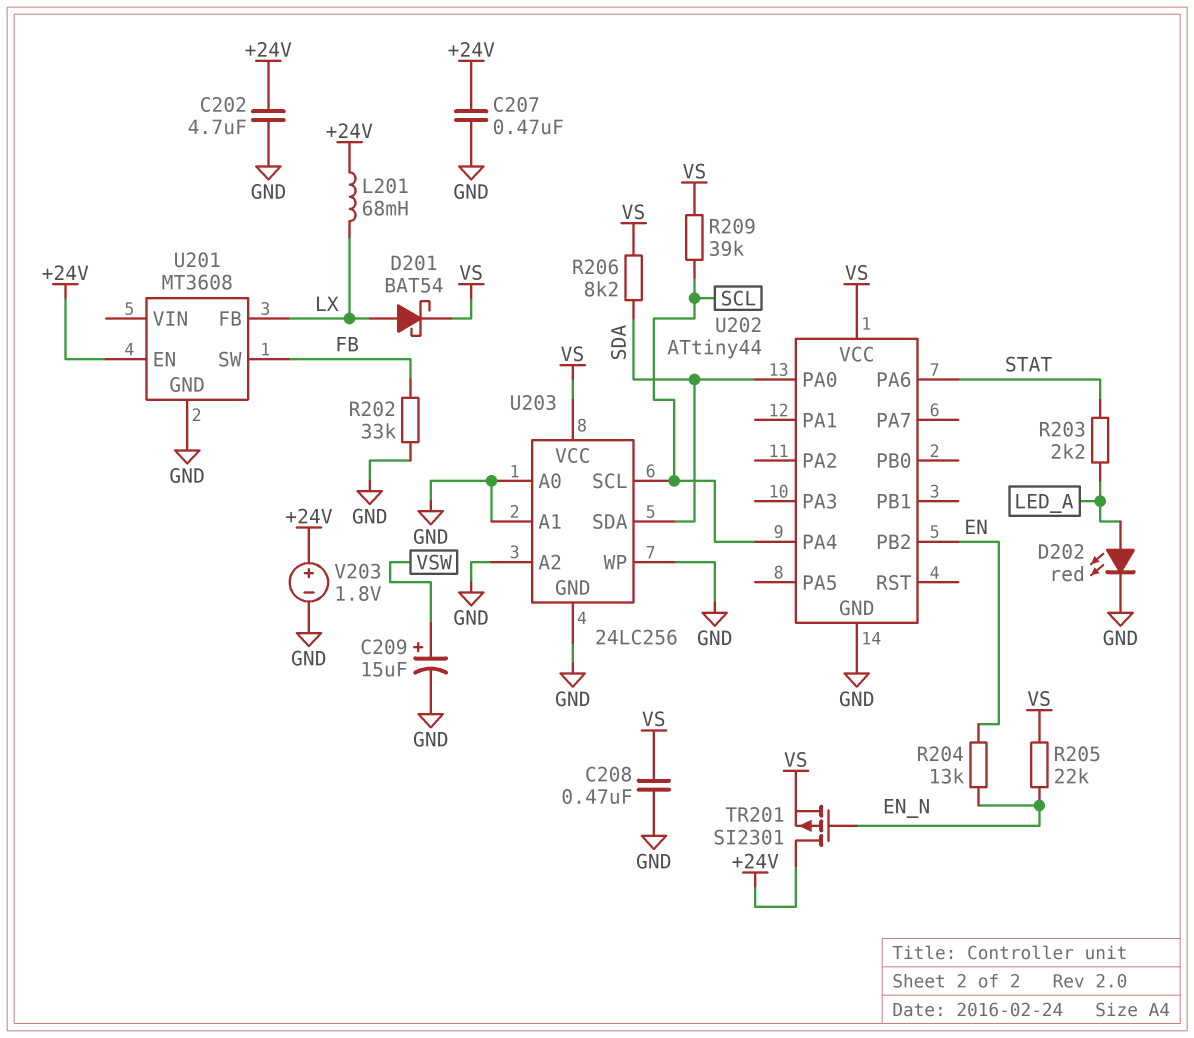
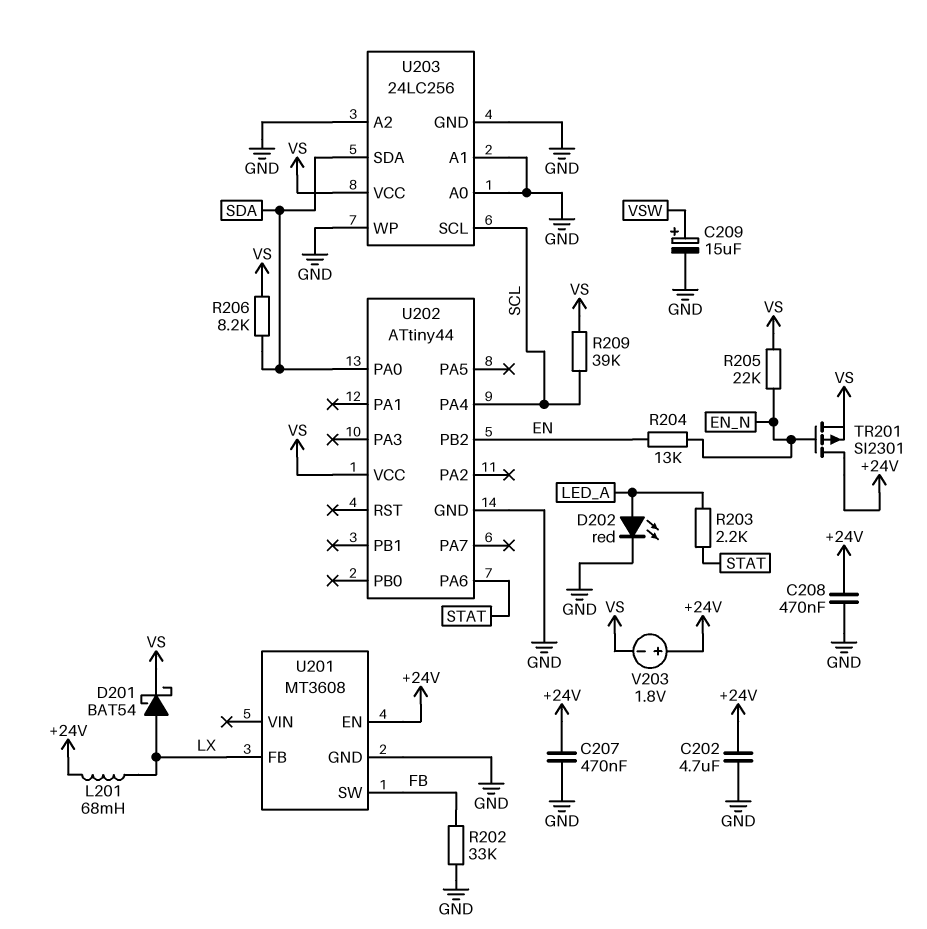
C208: 470nF (GND, VS) -> 470nF (+24V, GND)
V203: 1.8V (plus +24V, minus GND) -> 1.8V (plus +24V, minus VS)

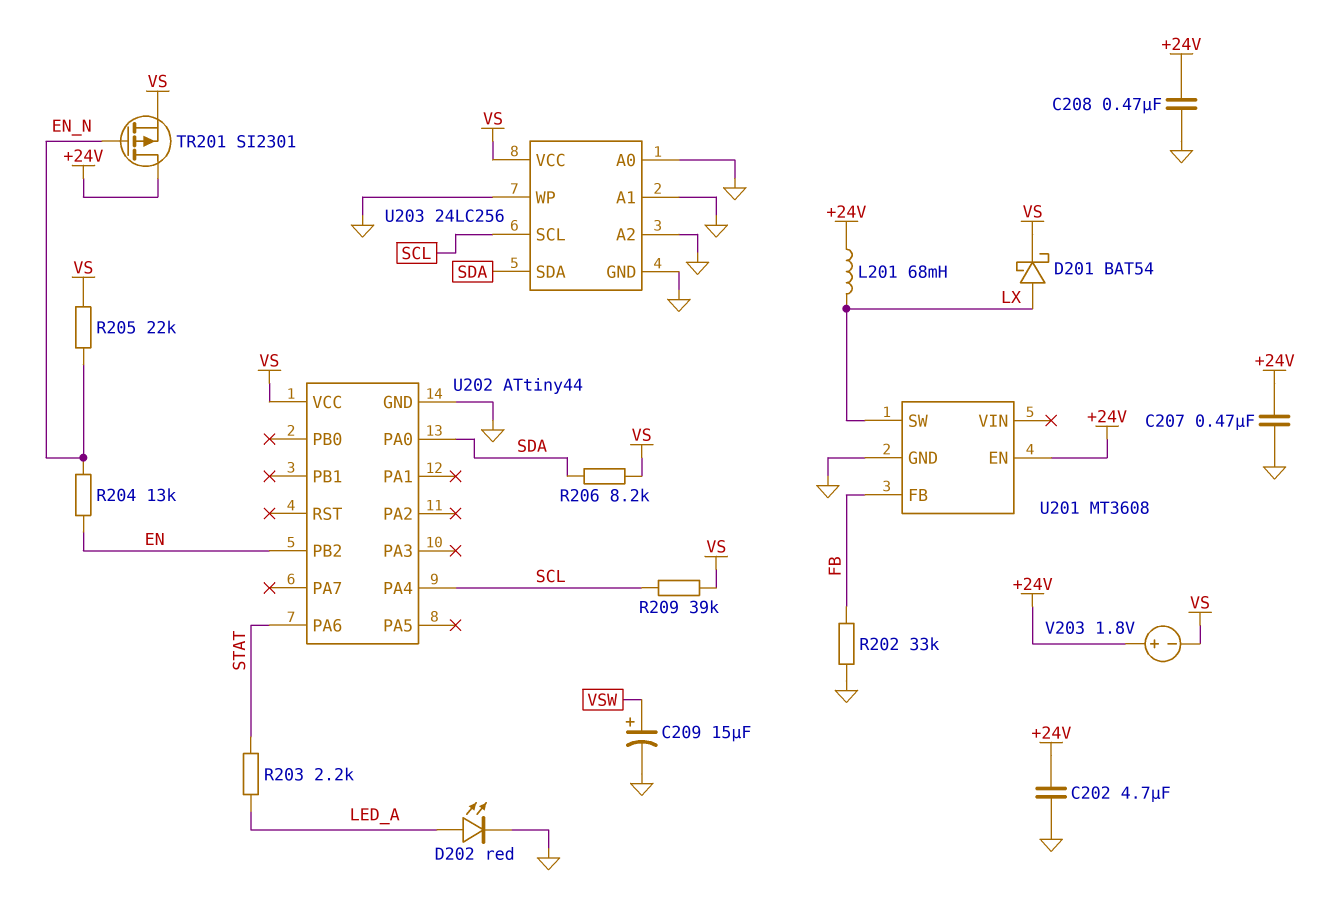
U201 pin FB: LX -> FB
U201 pin SW: FB -> LX

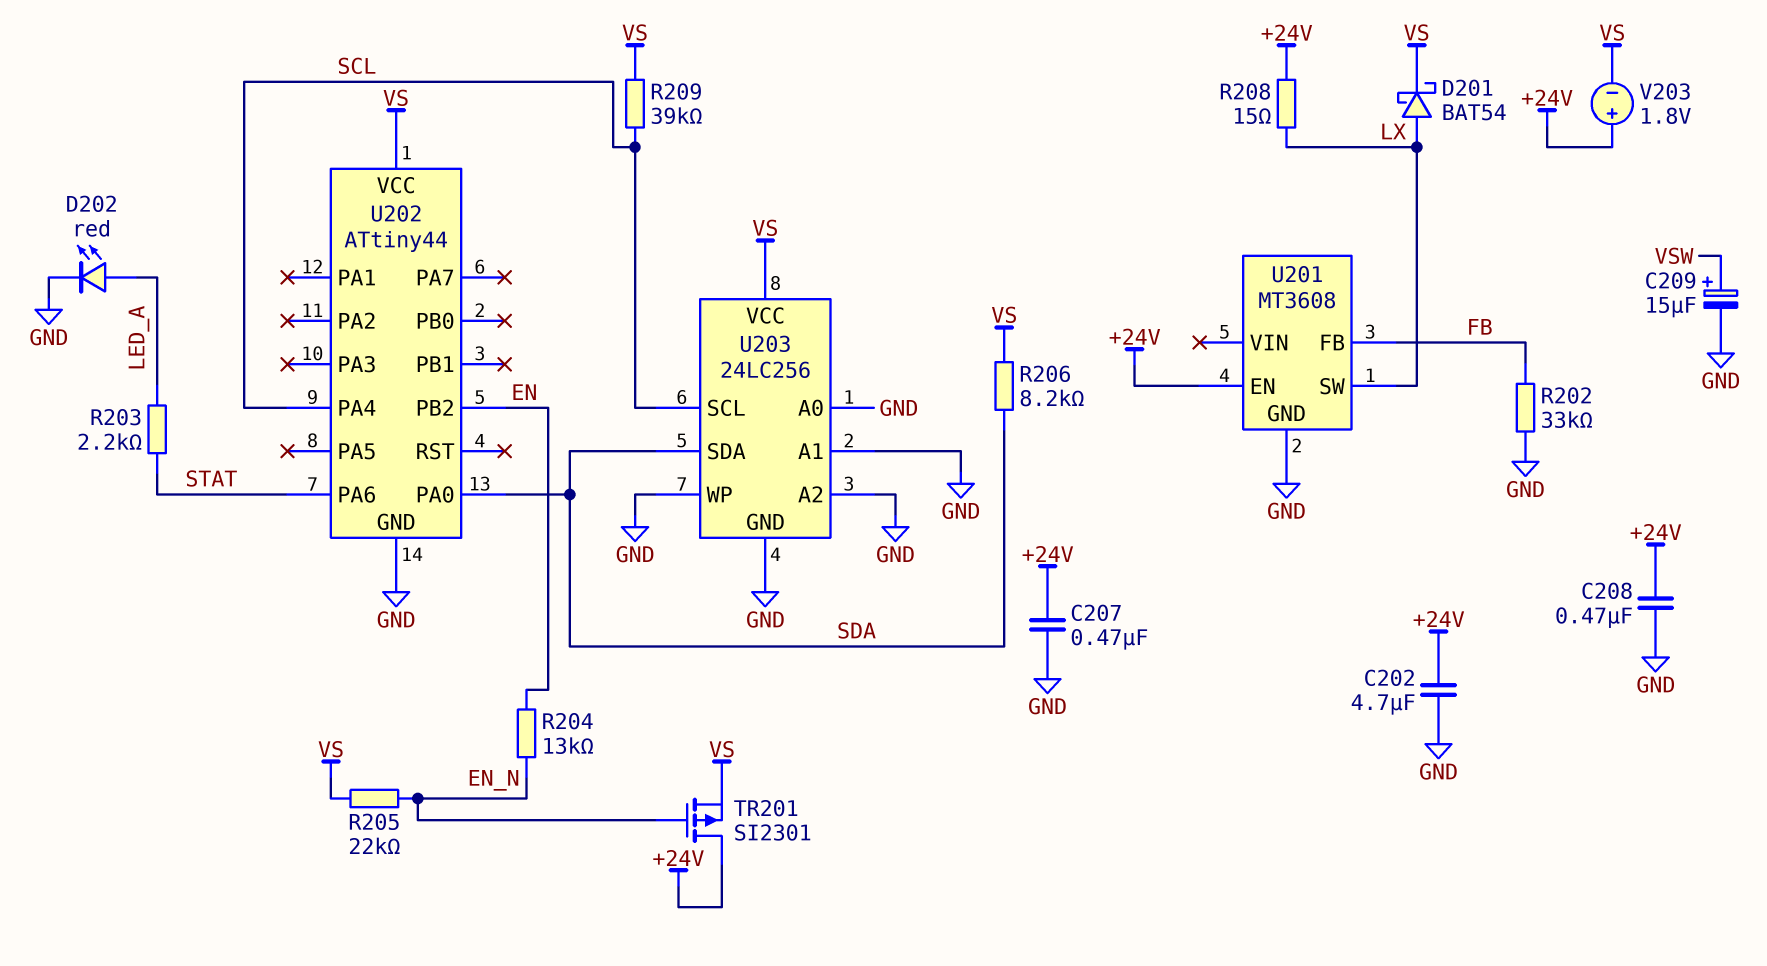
L201: 68mH (+24V, LX) -> none
R208: none -> 15 (+24V, LX)

